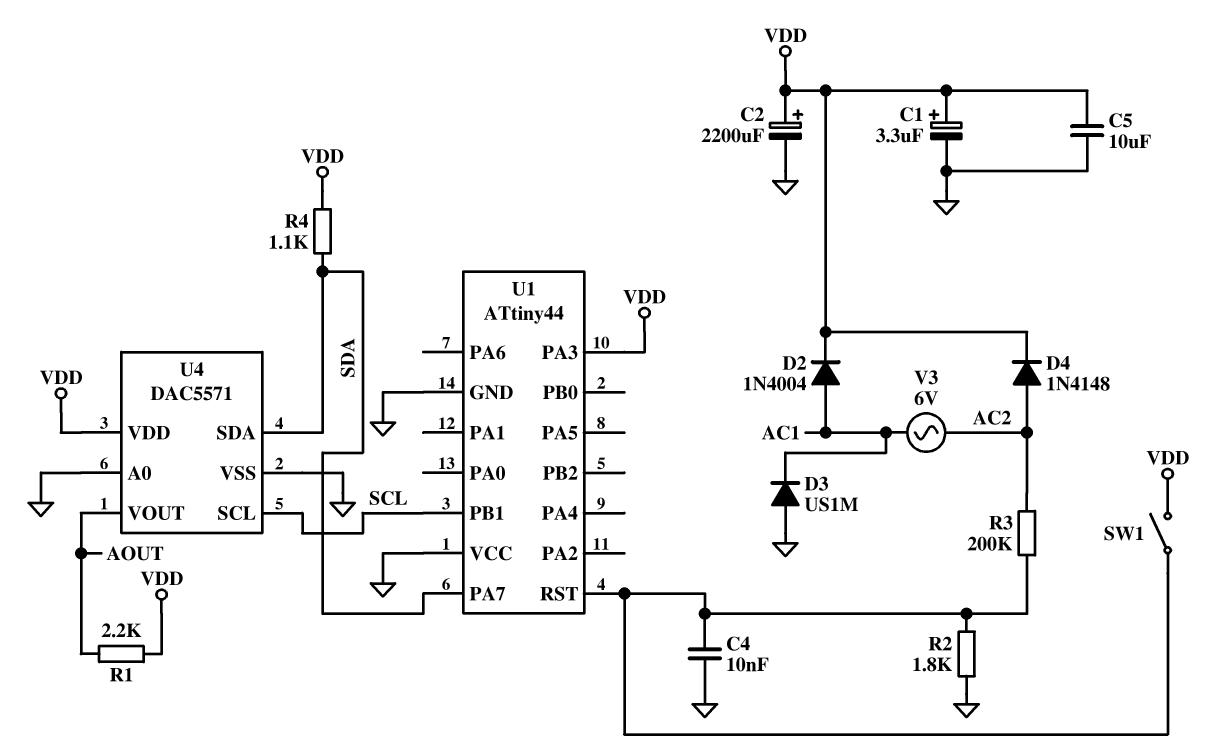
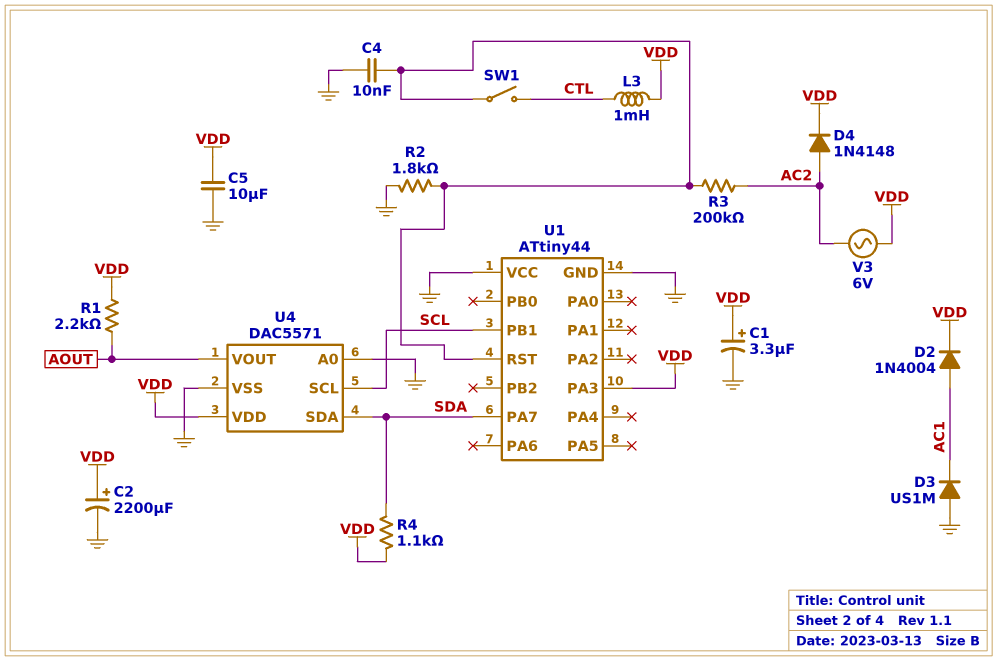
L3: none -> 1mH (CTL, VDD)
SW1: switch (U1/RST, VDD) -> switch (CTL, U1/RST)
V3: AC 6V (AC1, AC2) -> AC 6V (AC2, VDD)

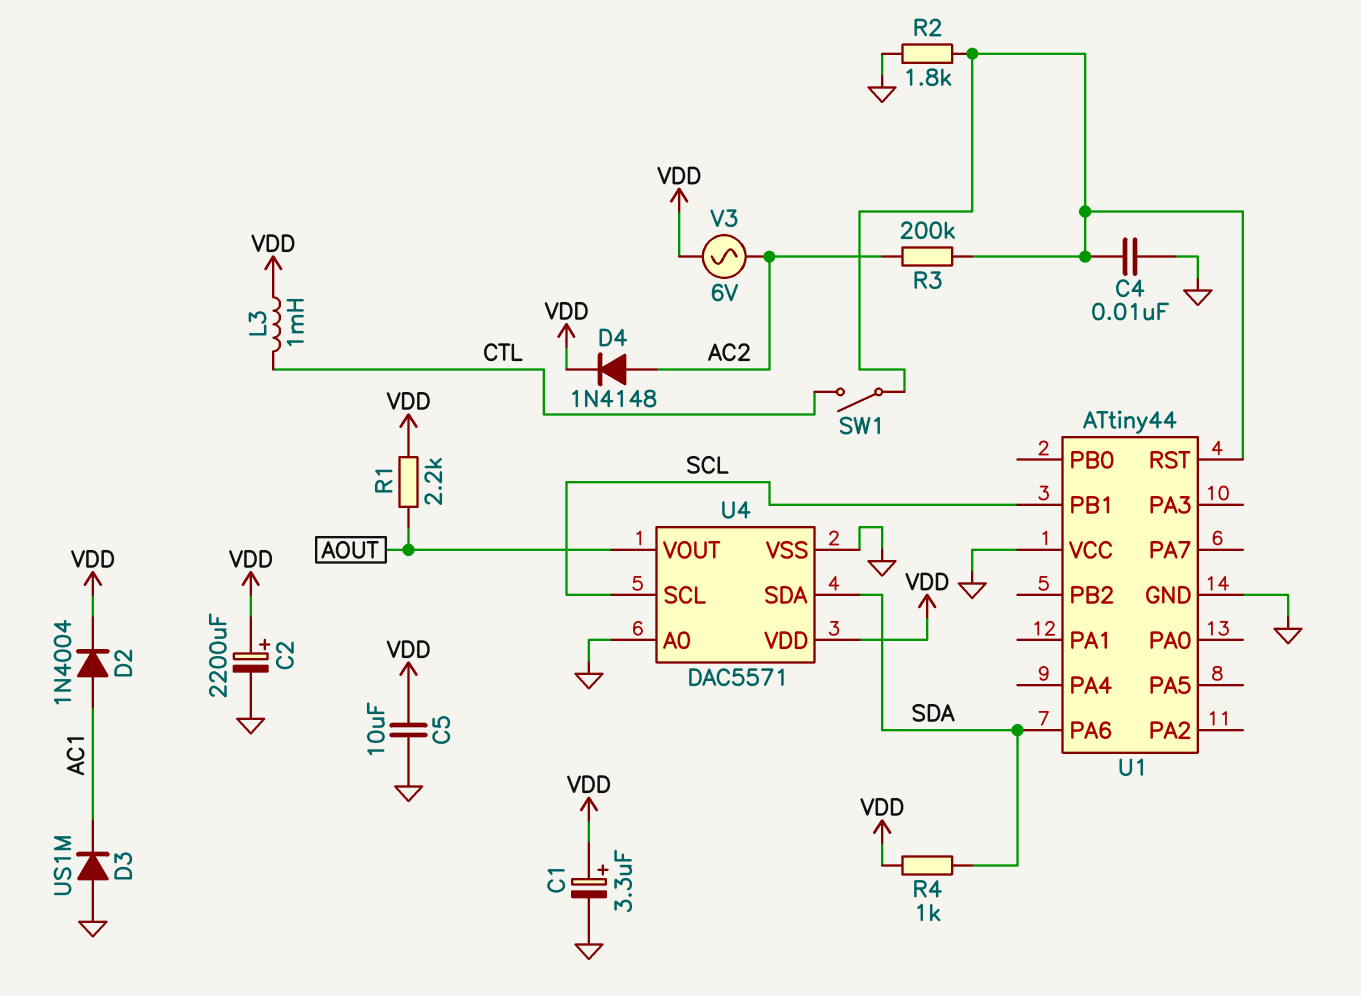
R4: 1.1k (SDA, VDD) -> 1k (SDA, VDD)
U1 pin PA3: VDD -> none
U1 pin PA6: none -> SDA
U1 pin PA7: SDA -> none

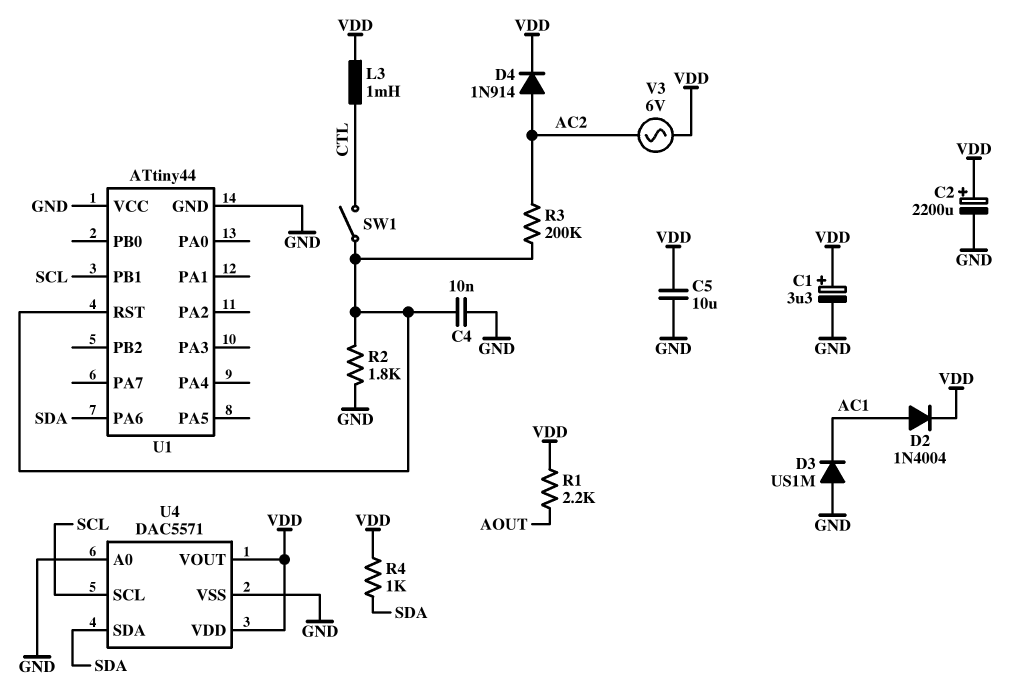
D4: diode 1N4148 (A AC2, K VDD) -> diode 1N914 (A AC2, K VDD)
U4 pin VOUT: AOUT -> VDD

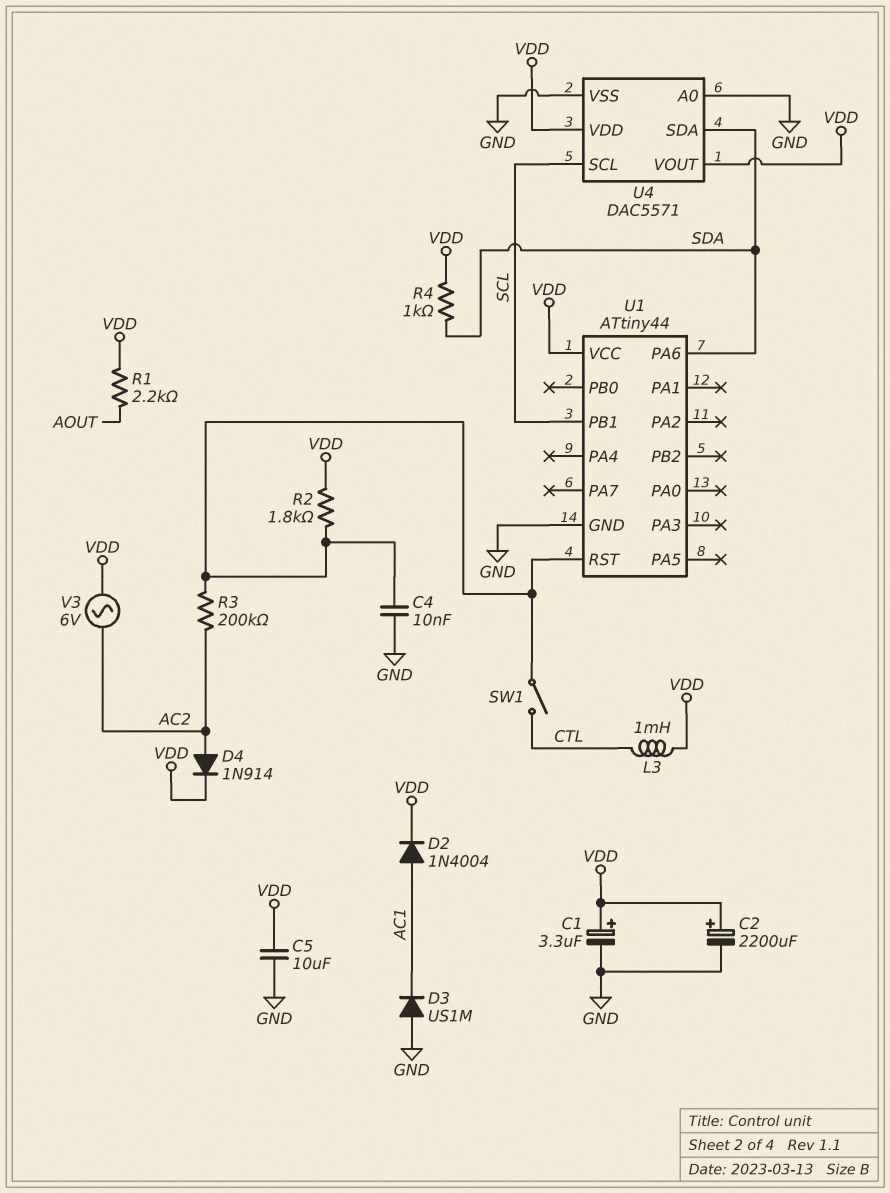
R2: 1.8k (GND, U1/RST) -> 1.8k (U1/RST, VDD)
U1 pin VCC: GND -> VDD

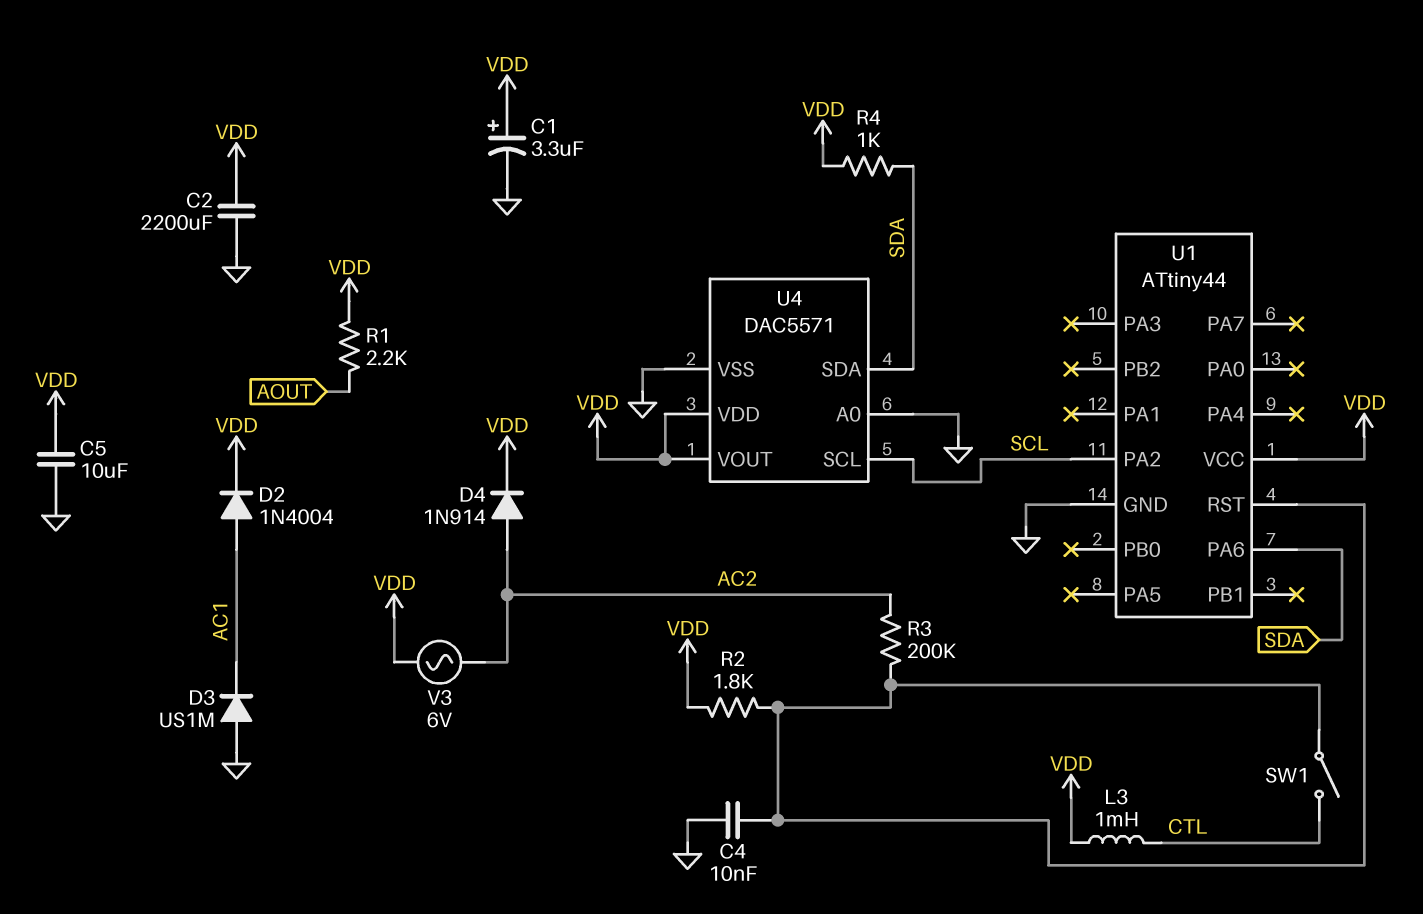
C2: 2200uF (plus VDD, minus GND) -> 2200uF (GND, VDD)
U1 pin PA2: none -> SCL
U1 pin PB1: SCL -> none

